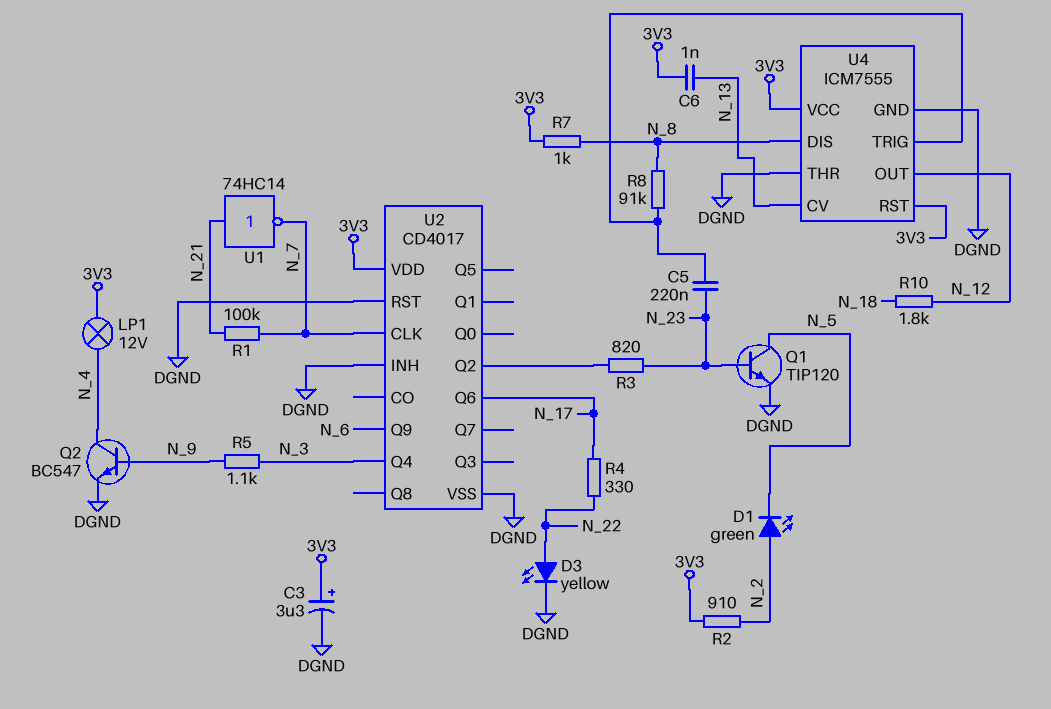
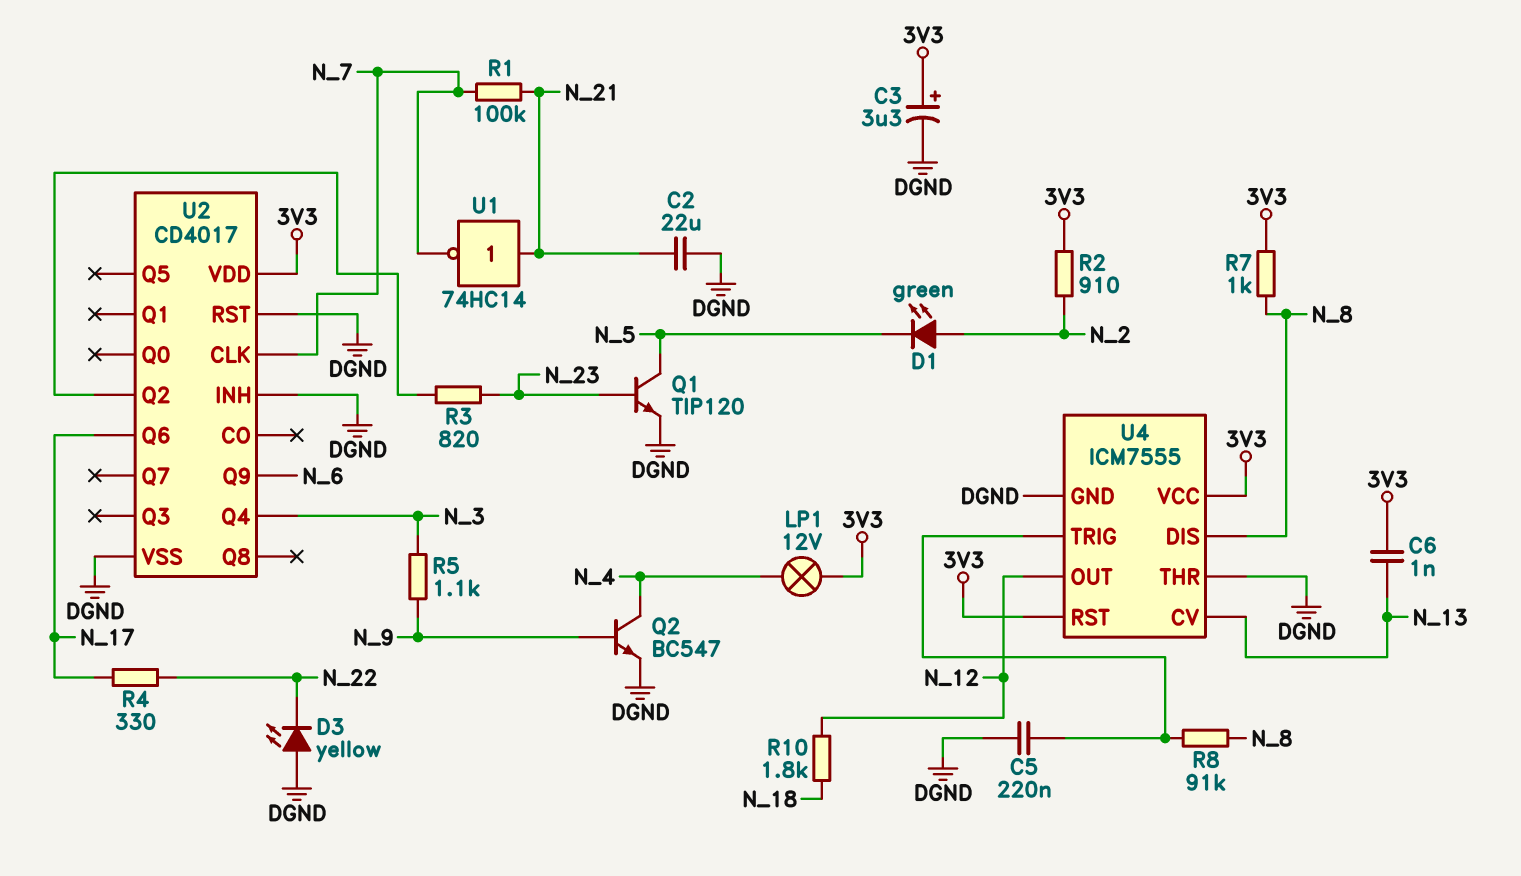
C2: none -> 22uF (DGND, N_21)
C5: 220nF (N_23, U4/TRIG) -> 220nF (DGND, U4/TRIG)
D3: LED yellow (A N_22, K DGND) -> LED yellow (A DGND, K N_22)

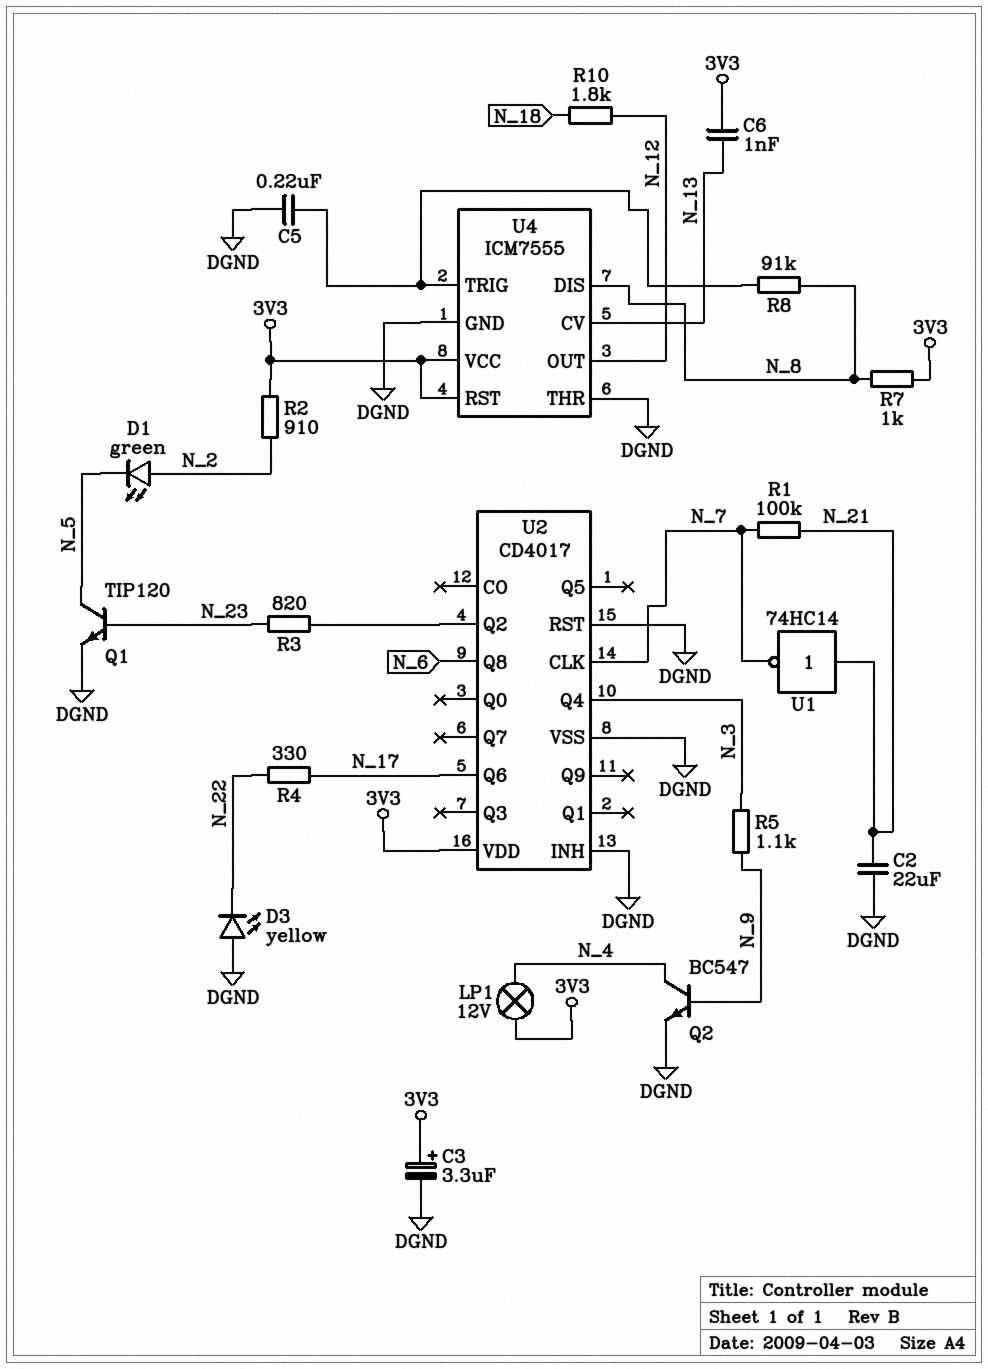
U2 pin Q8: none -> N_6
U2 pin Q9: N_6 -> none

